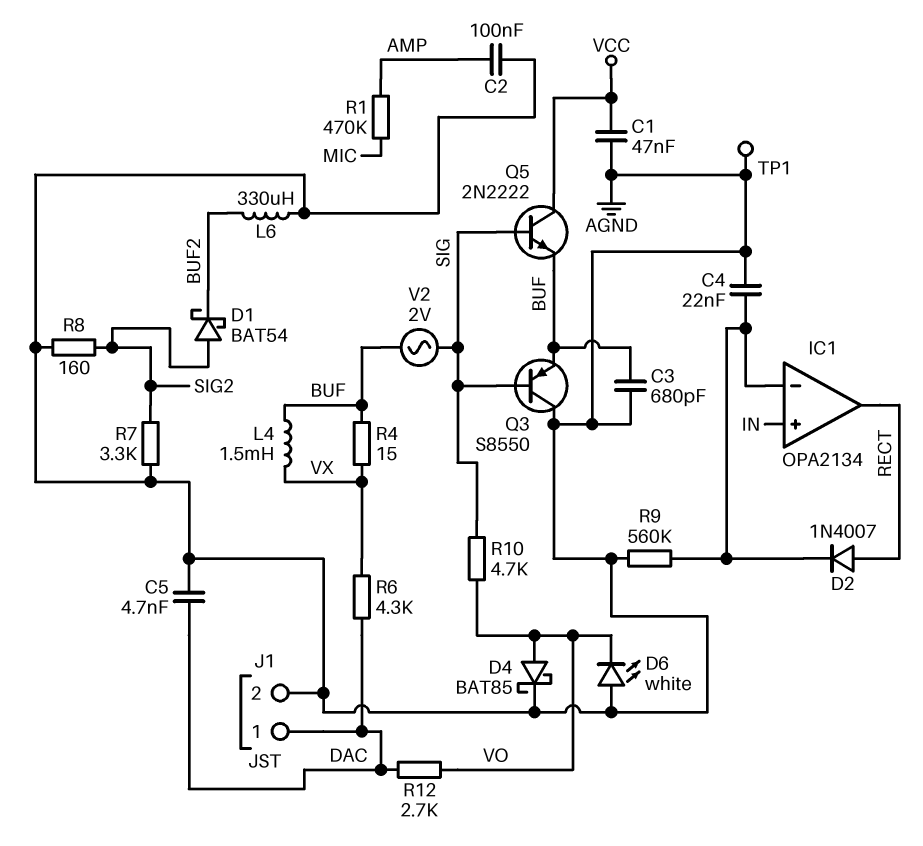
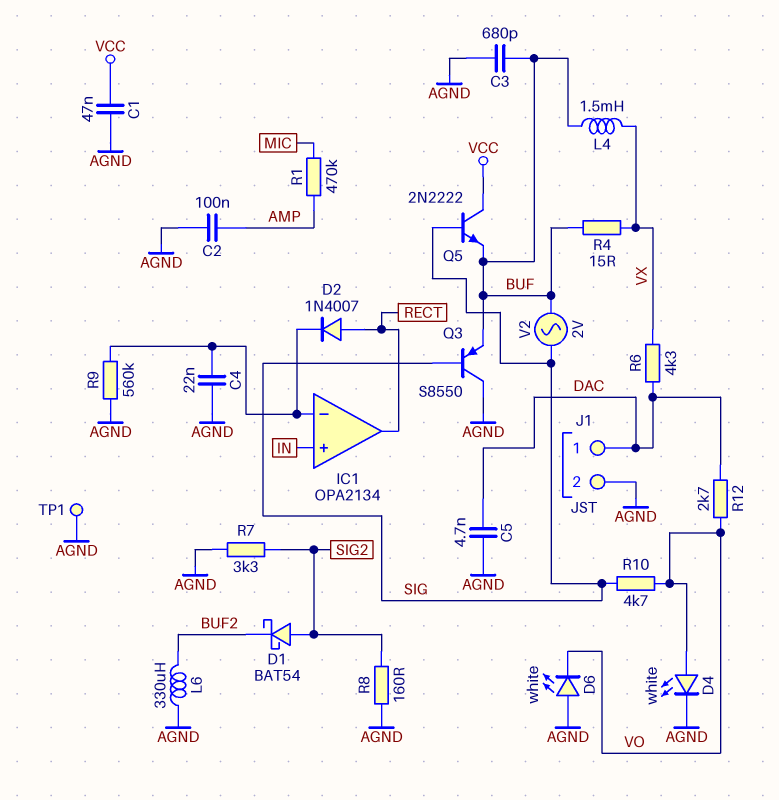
D4: schottky BAT85 (A VO, K AGND) -> LED white (A VO, K AGND)

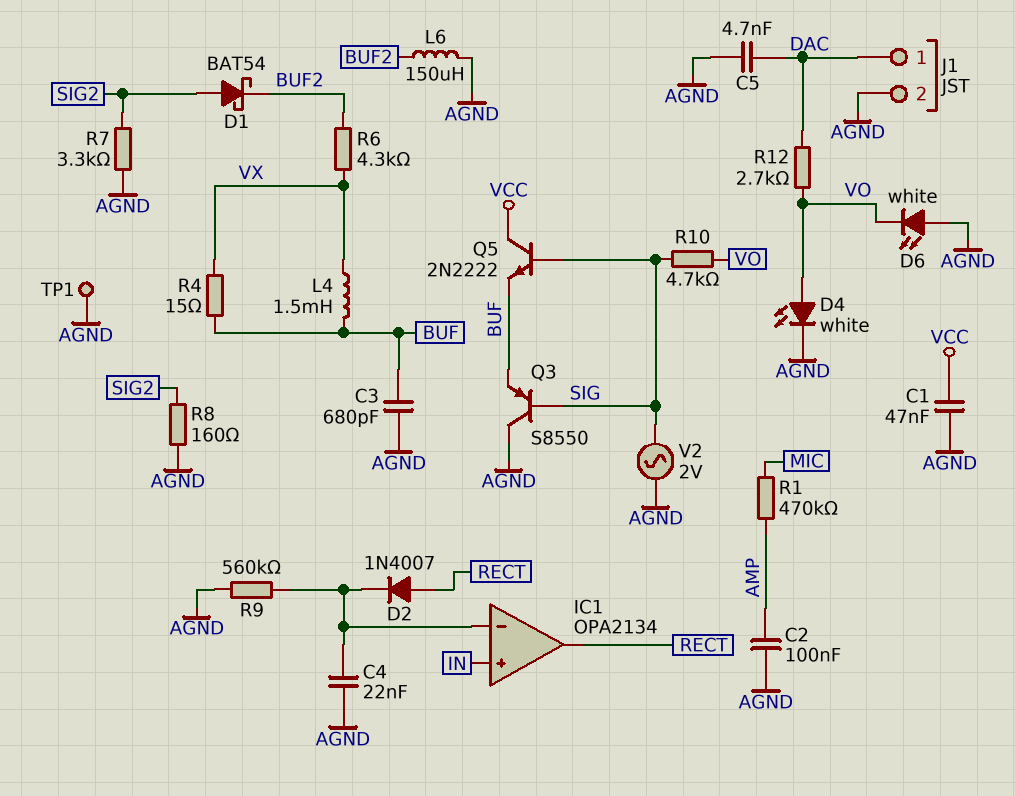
L6: 330uH (AGND, BUF2) -> 150uH (AGND, BUF2)
R6: 4.3k (DAC, VX) -> 4.3k (BUF2, VX)
V2: AC 2V (BUF, SIG) -> AC 2V (AGND, SIG)

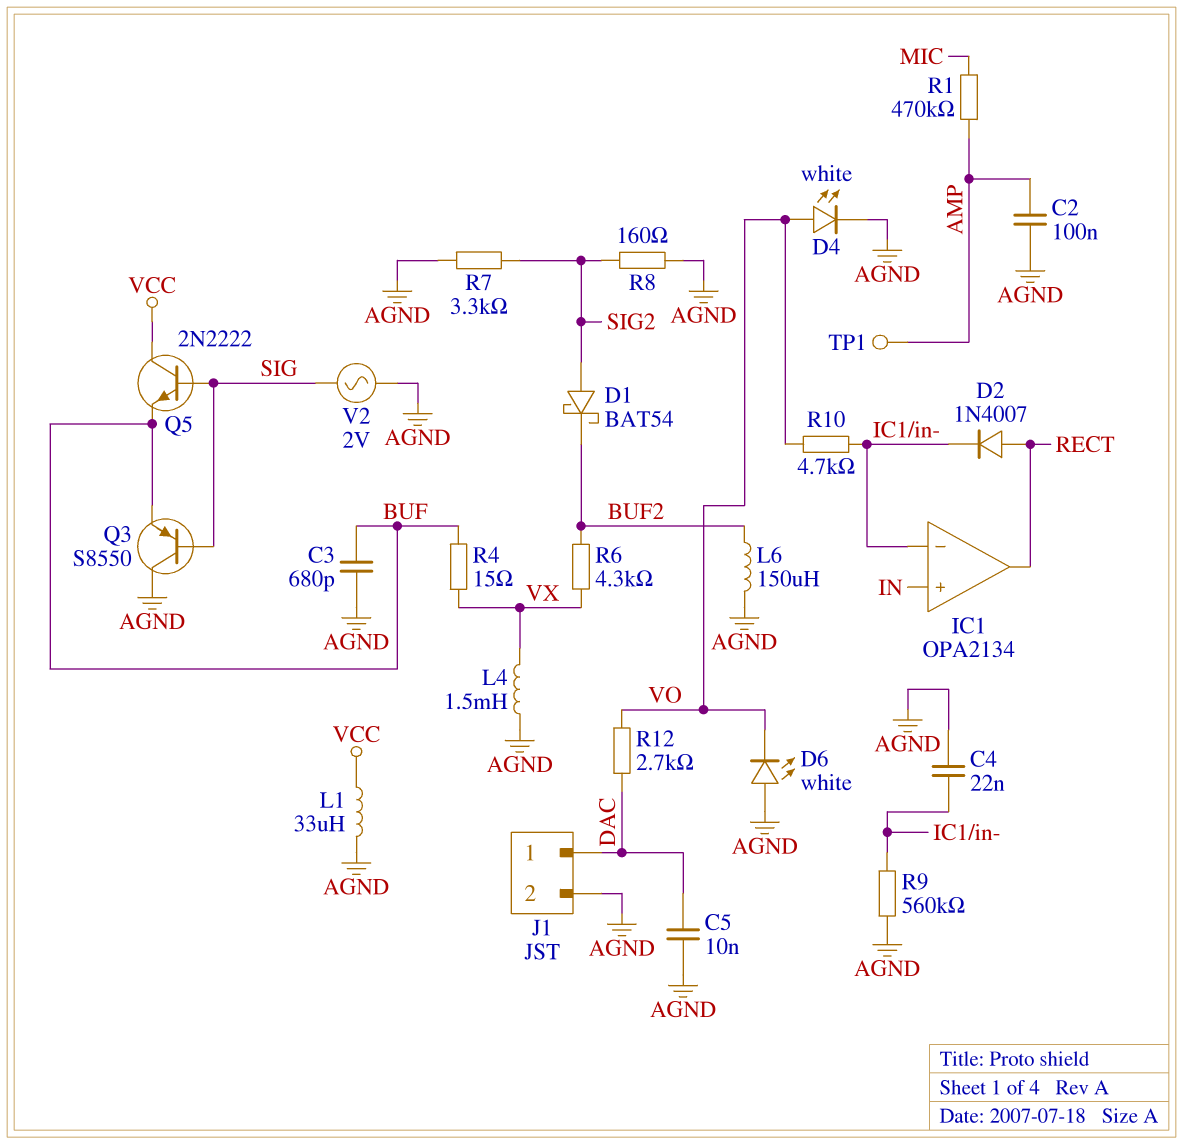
C1: 47nF (AGND, VCC) -> none
C5: 4.7nF (AGND, DAC) -> 10nF (AGND, DAC)
L1: none -> 33uH (AGND, VCC)
L4: 1.5mH (BUF, VX) -> 1.5mH (AGND, VX)
R10: 4.7k (SIG, VO) -> 4.7k (IC1/in-, VO)
TP1: test point (AGND) -> test point (AMP)

